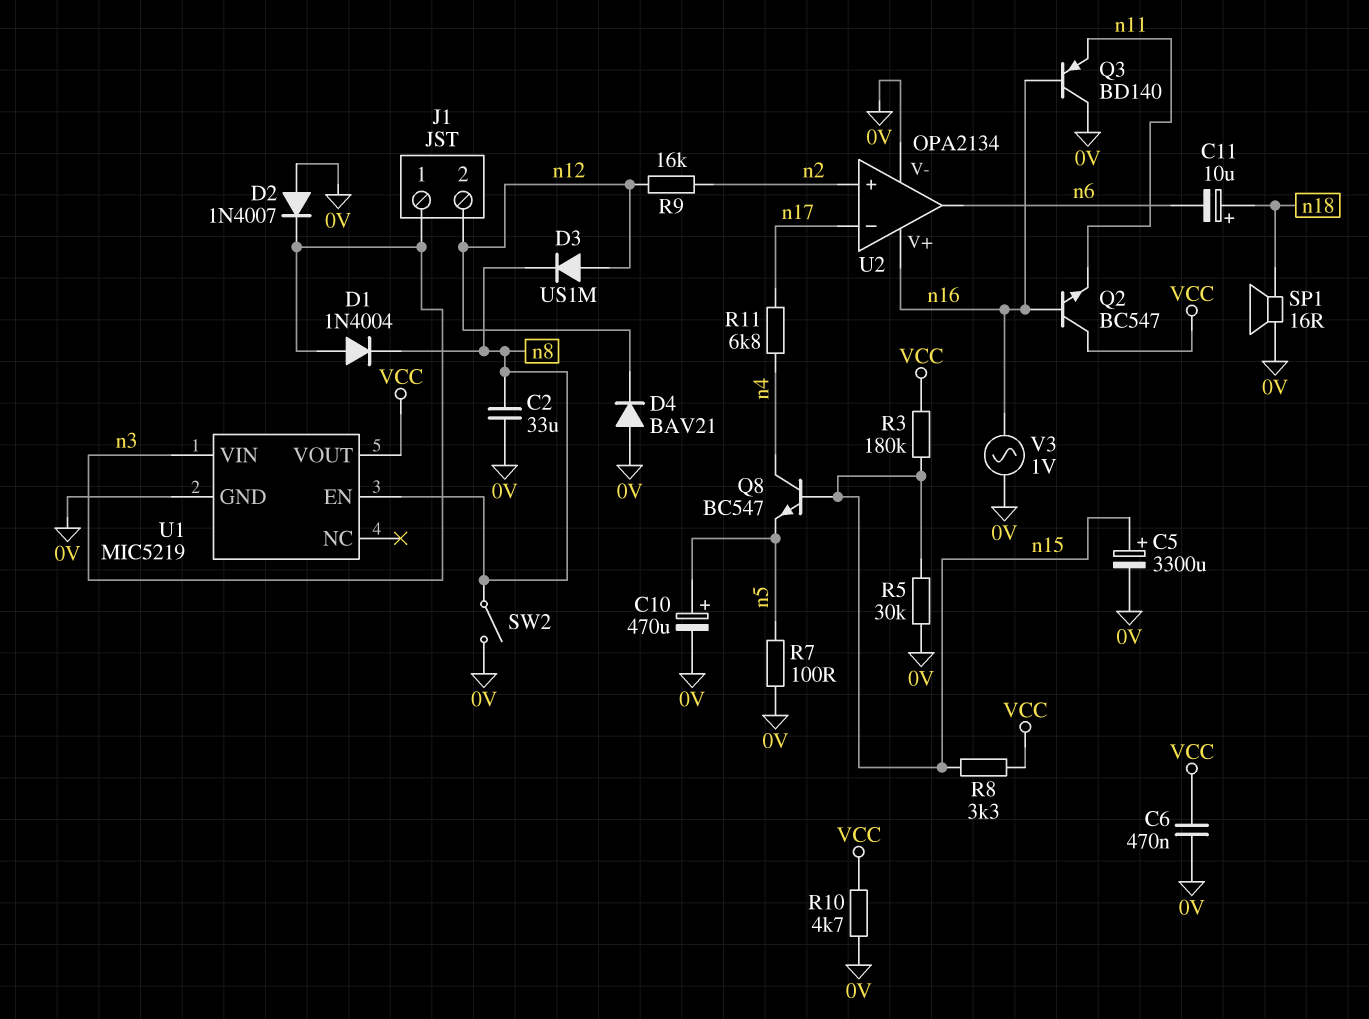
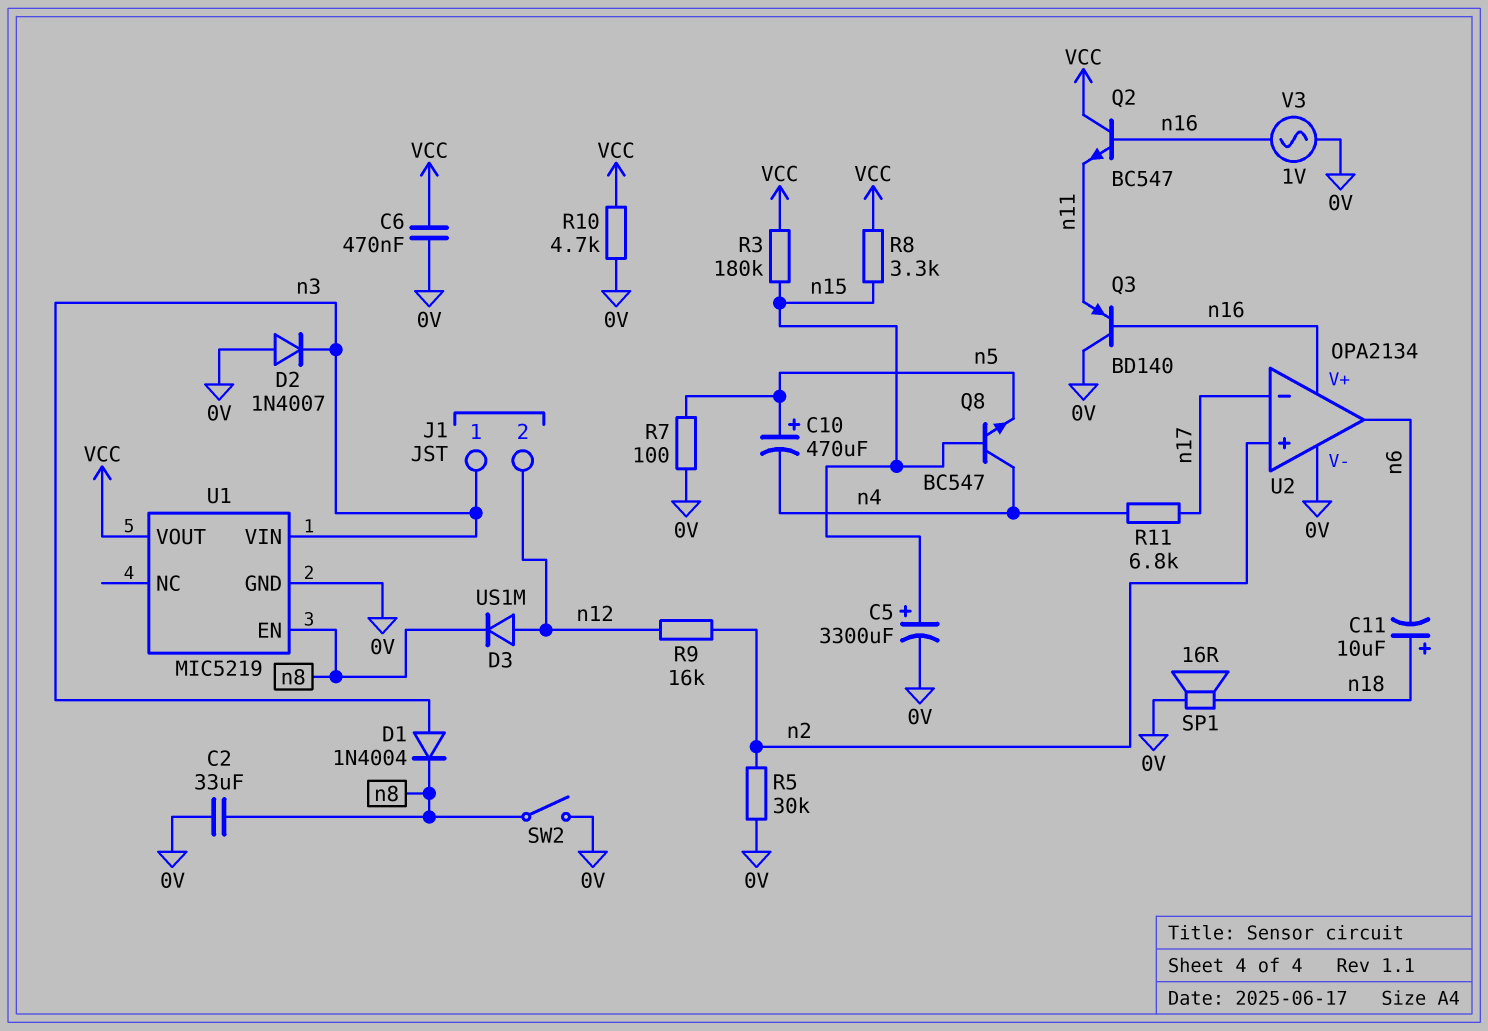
C10: 470uF (plus n5, minus 0V) -> 470uF (plus n5, minus n4)
D4: diode BAV21 (A 0V, K n12) -> none
R5: 30k (0V, n15) -> 30k (0V, n2)

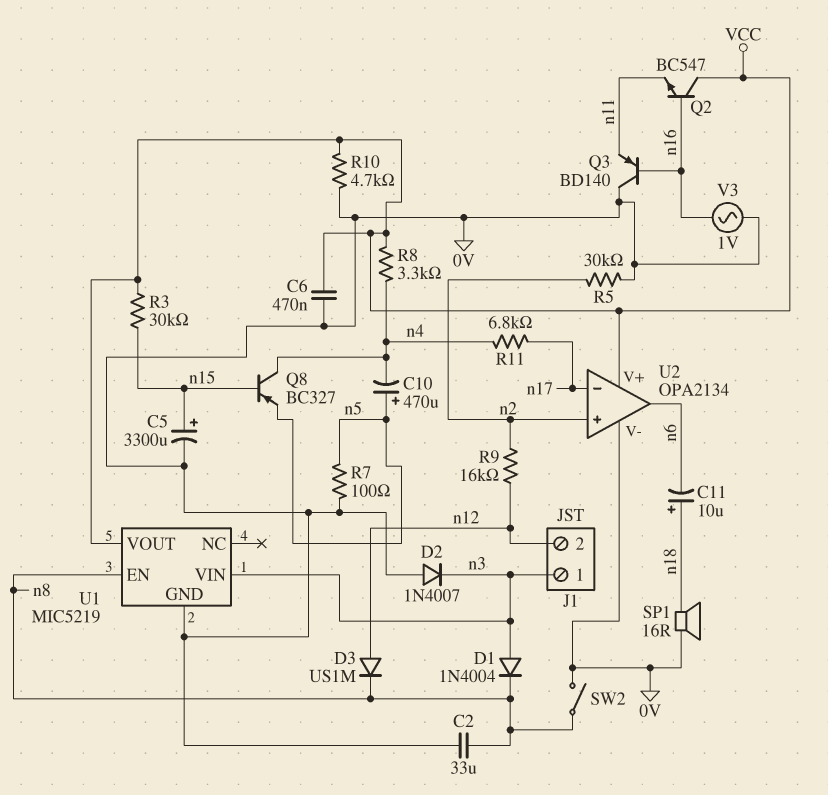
Q8: NPN BC547 (B n15, C n4, E n5) -> PNP BC327 (B n15, C n4, E n5)
R3: 180k (VCC, n15) -> 30k (VCC, n15)
R8: 3.3k (VCC, n15) -> 3.3k (VCC, n4)
U2 pin V+: n16 -> VCC

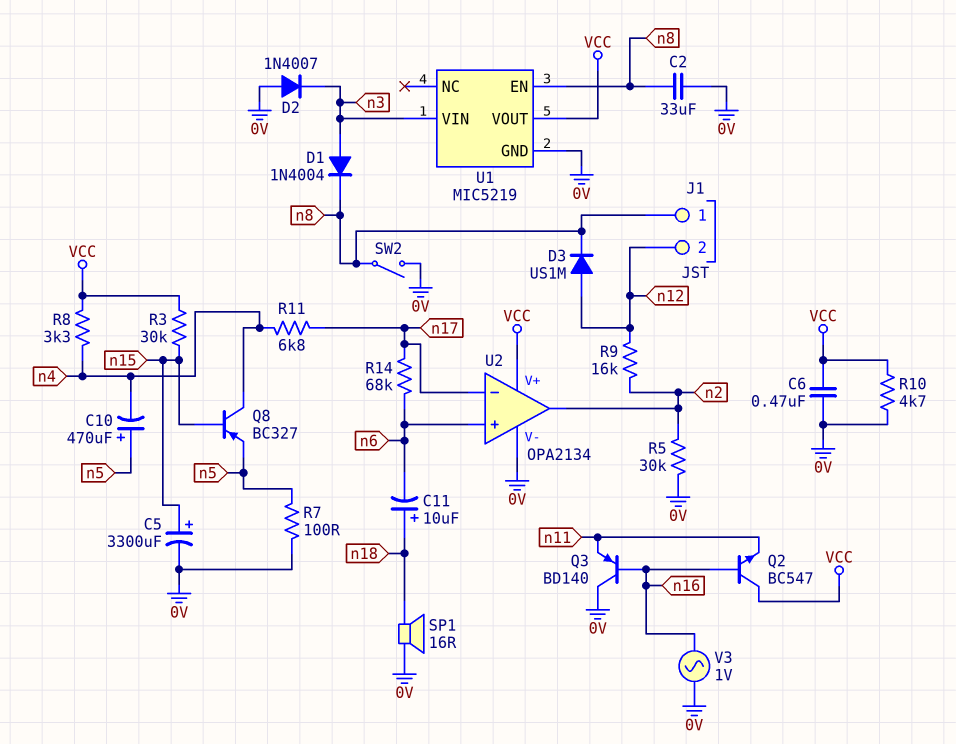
J1 pin 1: n3 -> n8
R14: none -> 68k (n6, n17)
U2 pin in+: n2 -> n6
U2 pin out: n6 -> n2

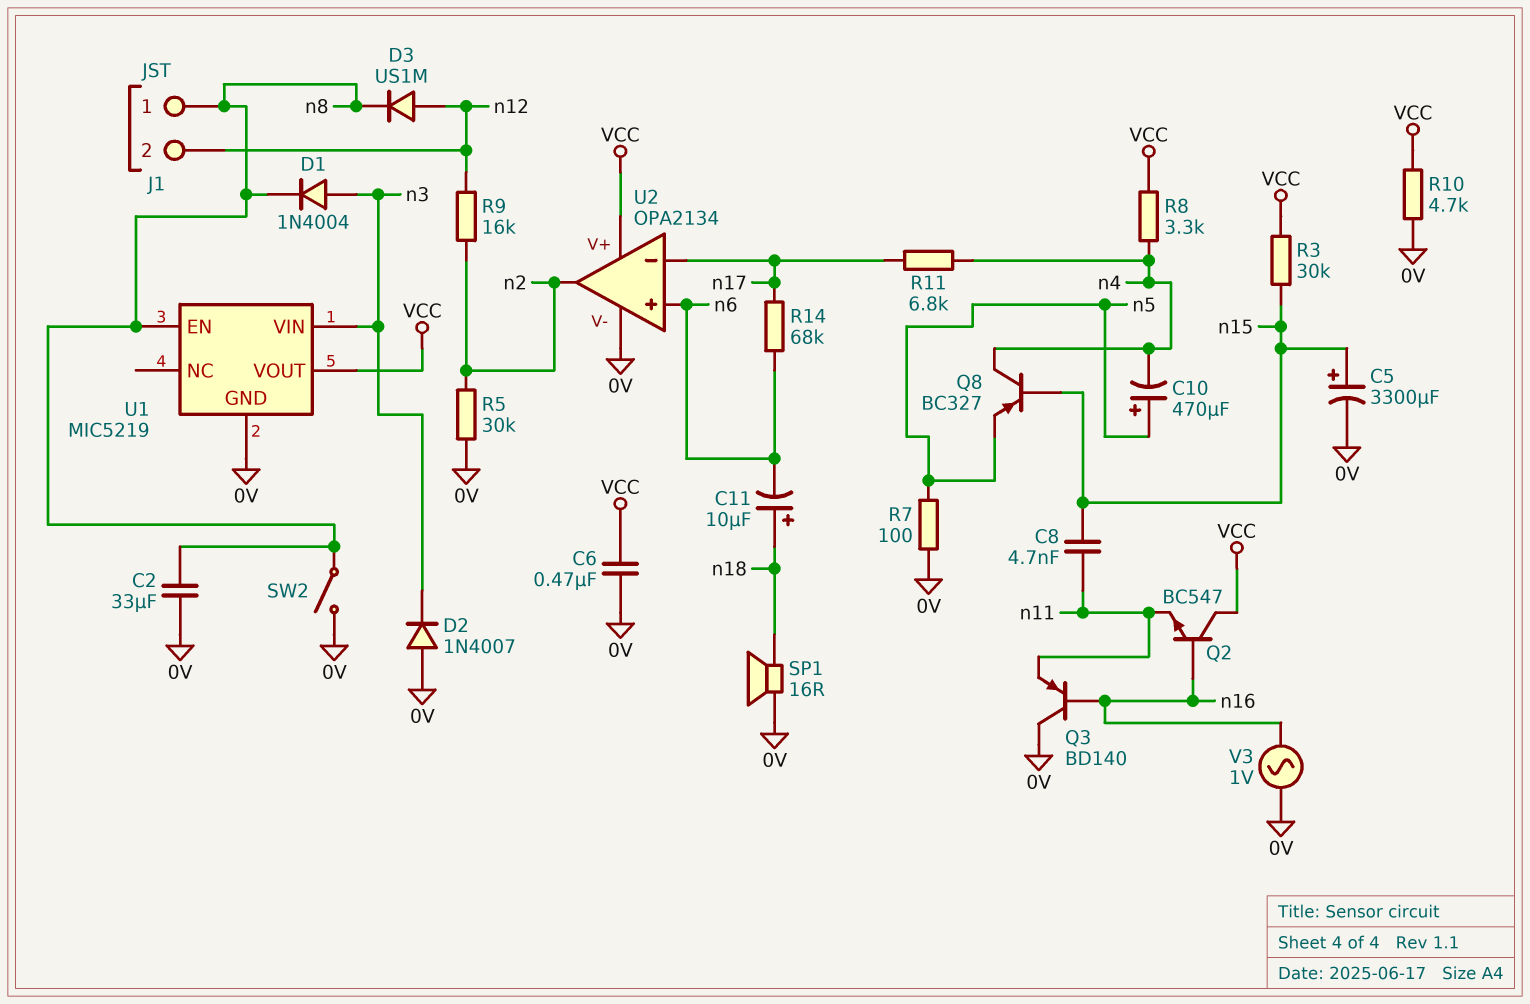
C8: none -> 4.7nF (n11, n15)

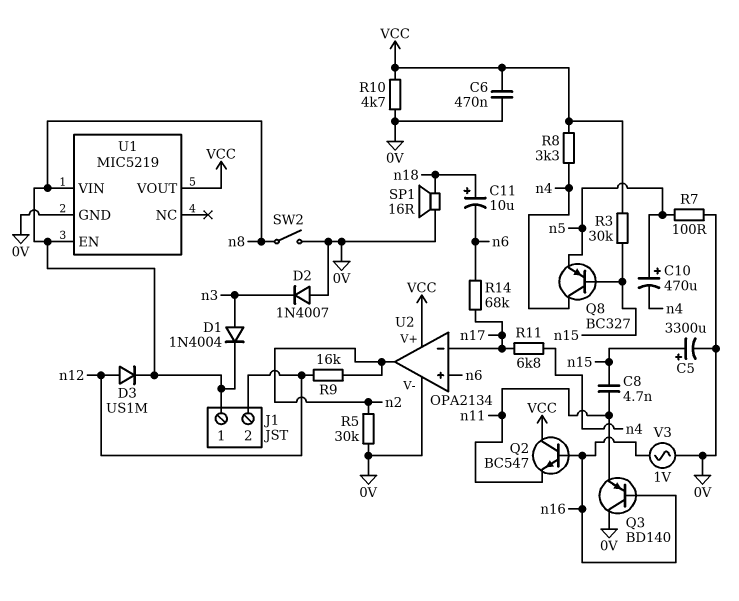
C2: 33uF (0V, n8) -> none
U1 pin VIN: n3 -> n8

